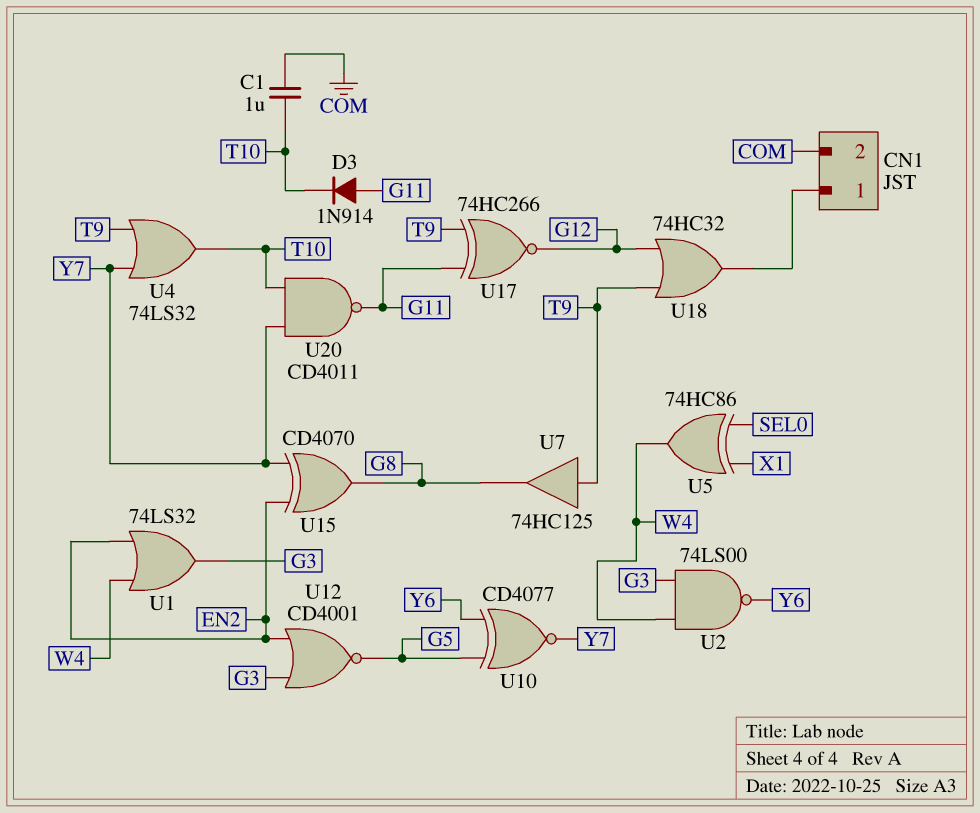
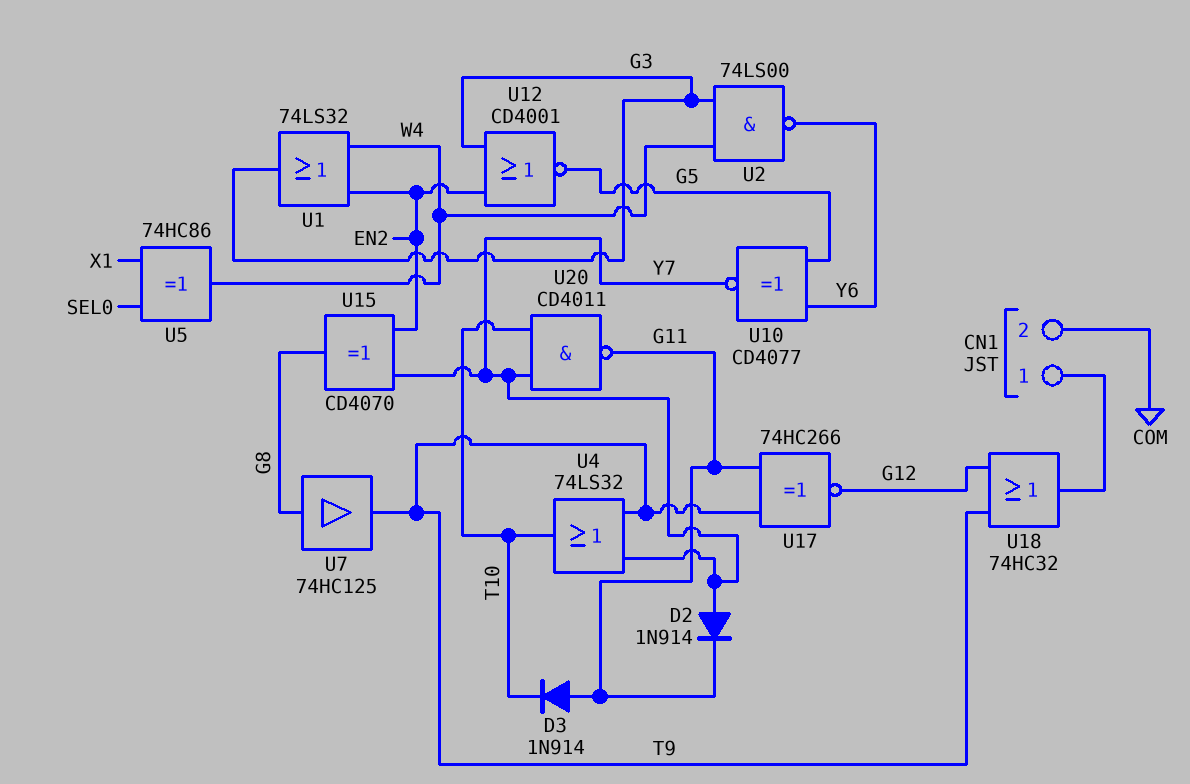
C1: 1uF (COM, T10) -> none
D2: none -> diode 1N914 (A Y7, K G11)
U7: buffer 74HC125 (in T9, out G8) -> buffer 74HC125 (in G8, out T9)

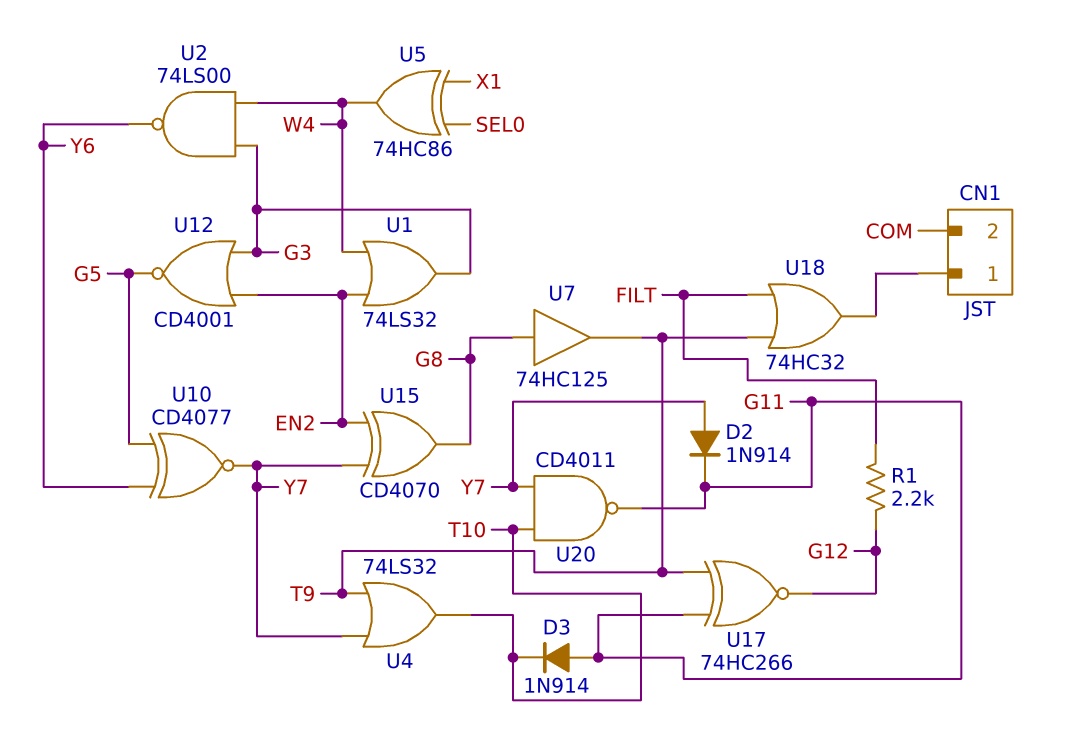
R1: none -> 2.2k (FILT, G12)
U18: OR 74HC32 (in G12, in T9, out CN1/1) -> OR 74HC32 (in FILT, in T9, out CN1/1)

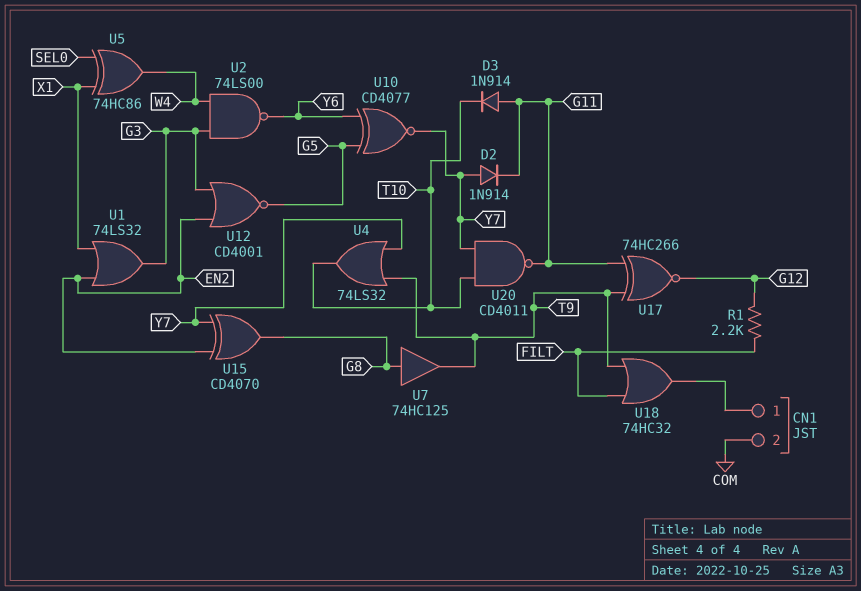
U1: OR 74LS32 (in EN2, in W4, out G3) -> OR 74LS32 (in EN2, in X1, out G3)

